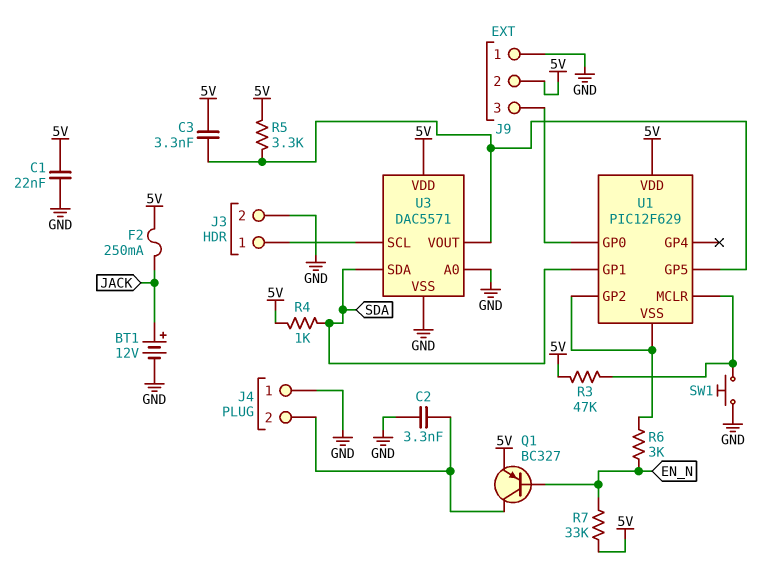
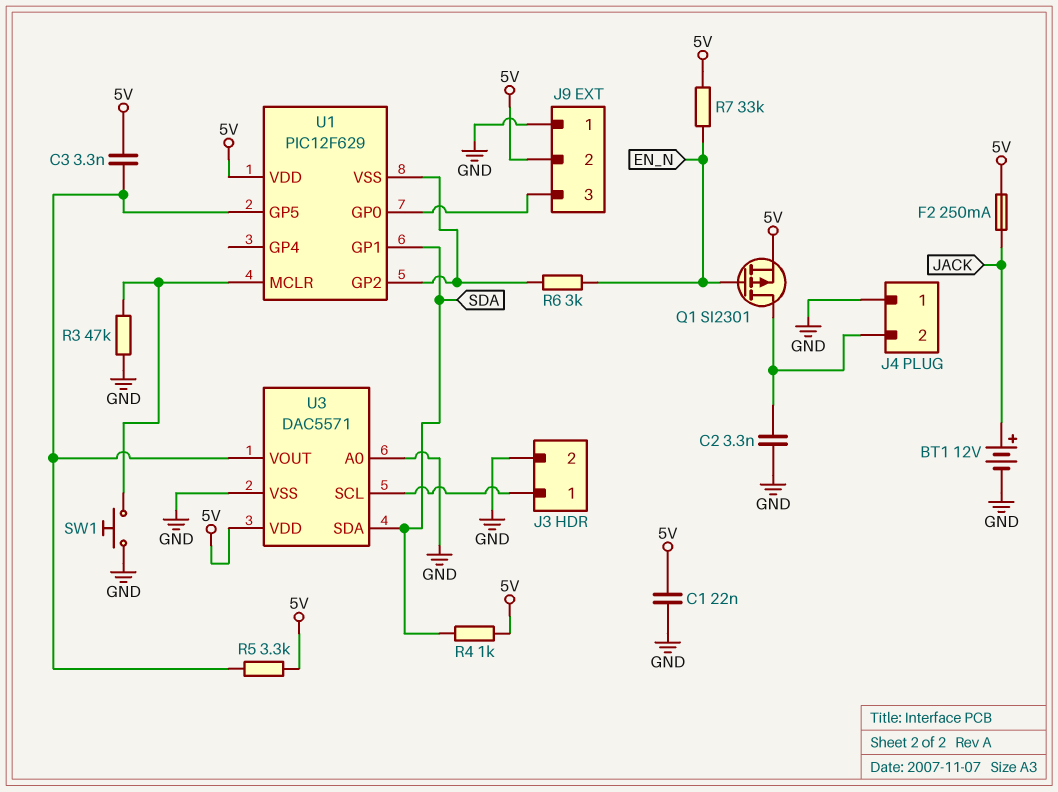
Q1: PNP BC327 (B EN_N, C J4/2, E 5V) -> PMOS SI2301 (G EN_N, D J4/2, S 5V)
R3: 47k (5V, U1/MCLR) -> 47k (GND, U1/MCLR)

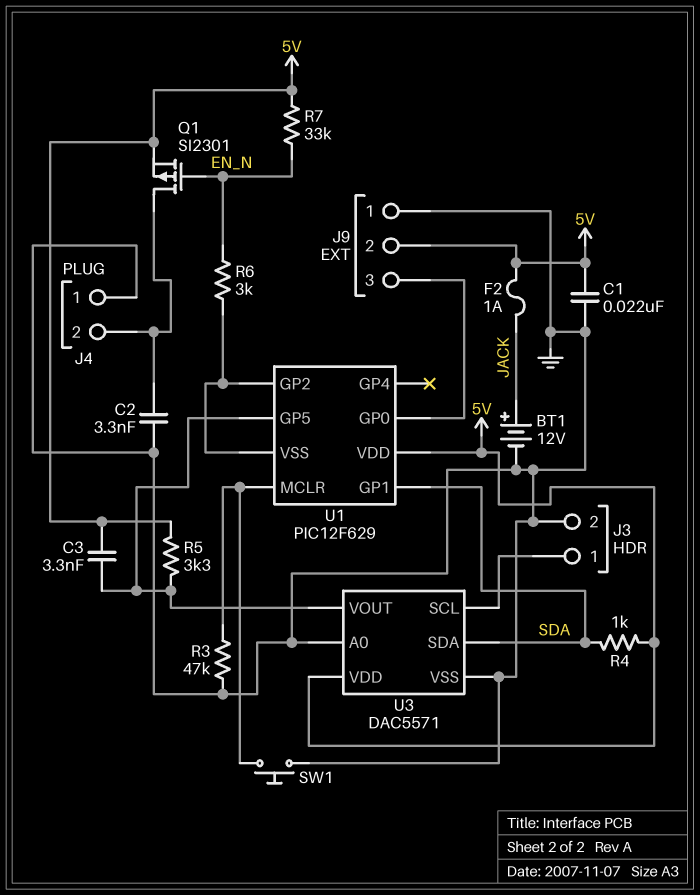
F2: 250mA (5V, JACK) -> 1A (5V, JACK)

